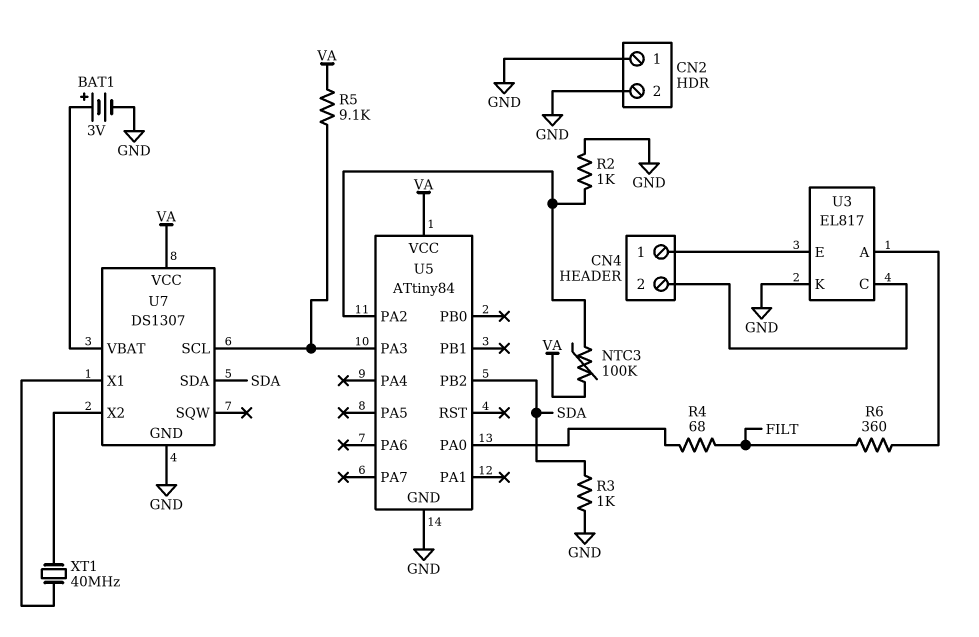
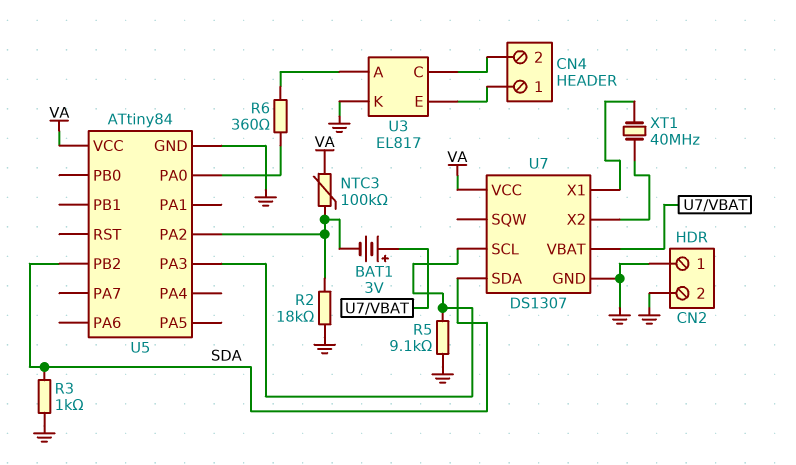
BAT1: 3V (plus U7/VBAT, minus GND) -> 3V (plus U7/VBAT, minus U5/PA2)
R2: 1k (GND, U5/PA2) -> 18k (GND, U5/PA2)
R4: 68 (FILT, U5/PA0) -> none
R5: 9.1k (U5/PA3, VA) -> 9.1k (GND, U5/PA3)
R6: 360 (FILT, U3/A) -> 360 (U3/A, U5/PA0)

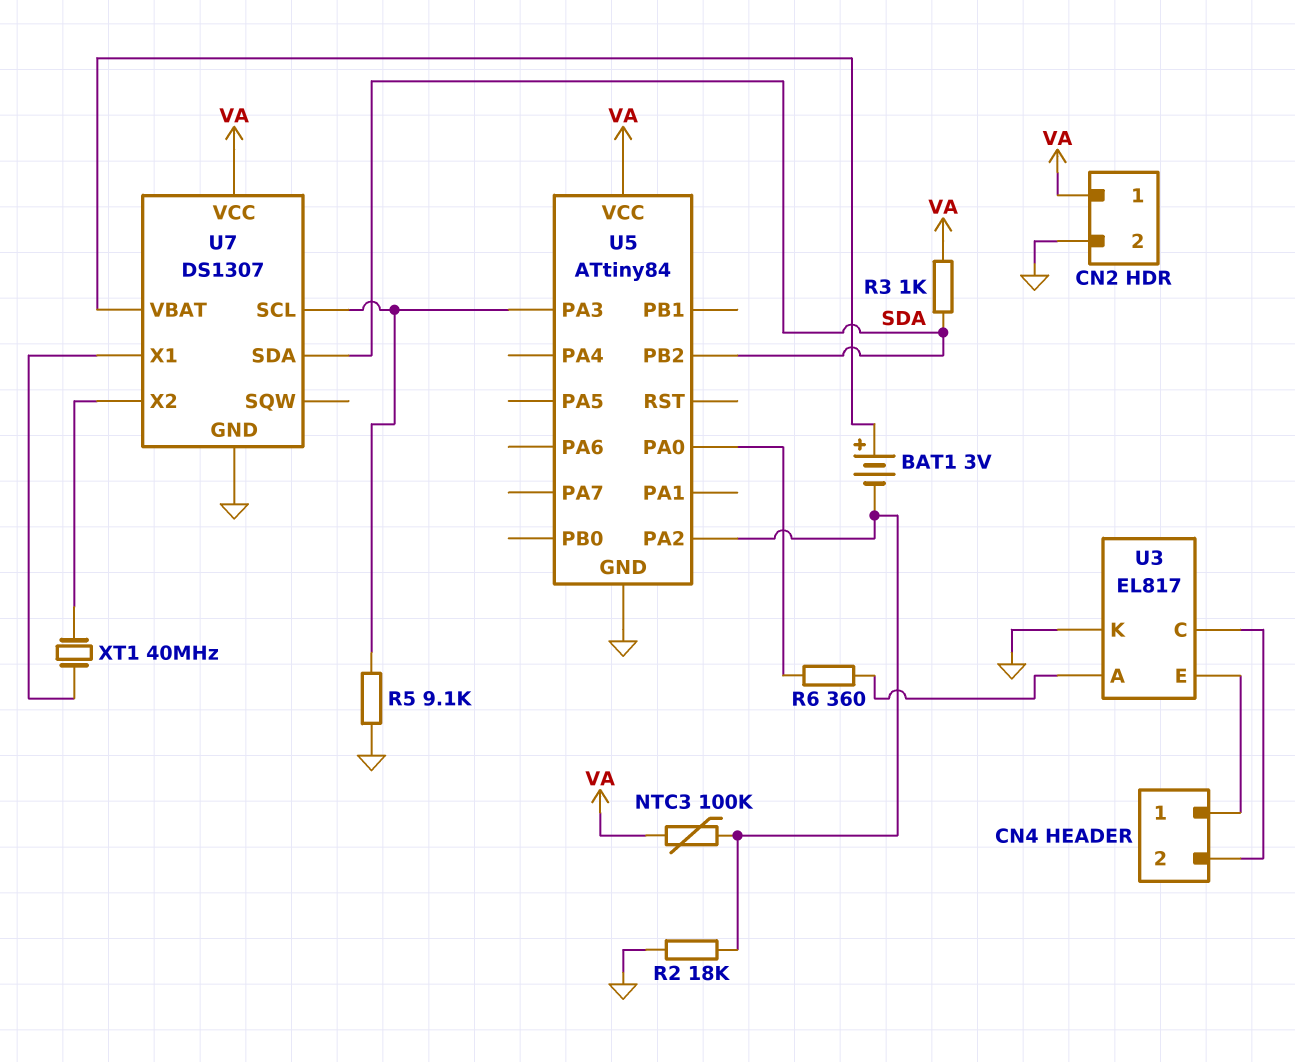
CN2 pin 1: GND -> VA
R3: 1k (GND, SDA) -> 1k (SDA, VA)

